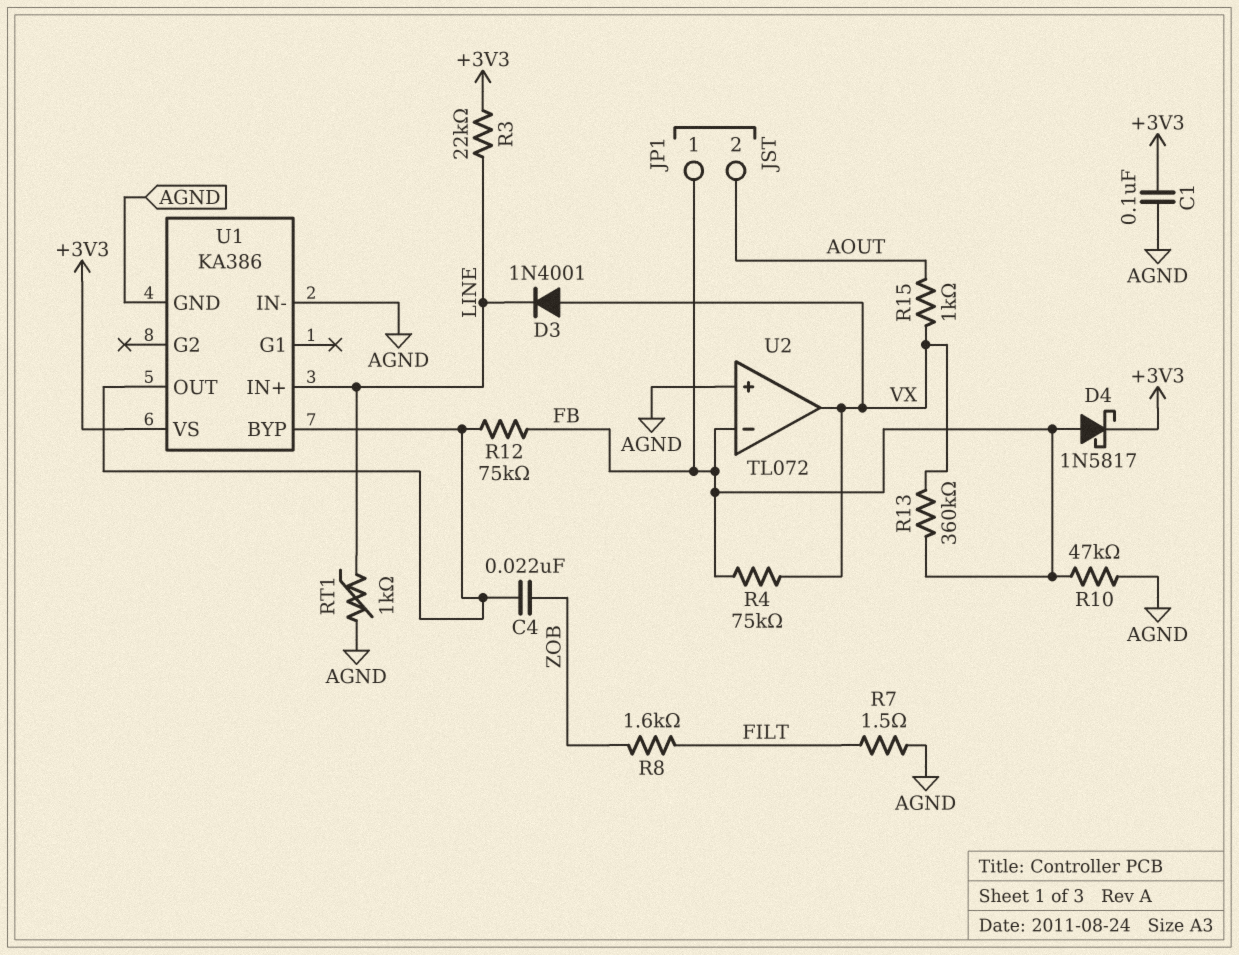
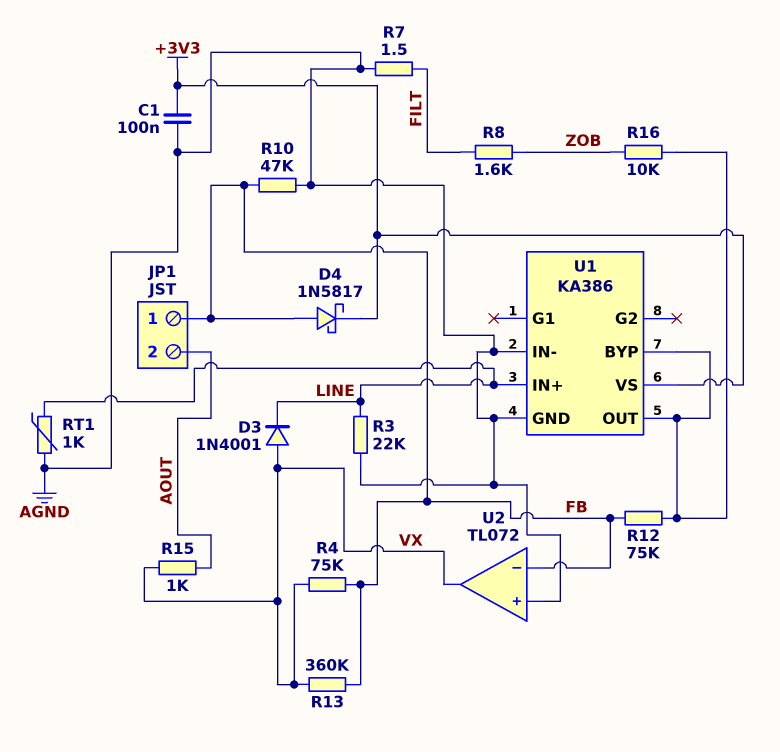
C4: 22nF (U1/BYP, ZOB) -> none
R3: 22k (+3V3, LINE) -> 22k (AGND, LINE)
R16: none -> 10k (U1/BYP, ZOB)

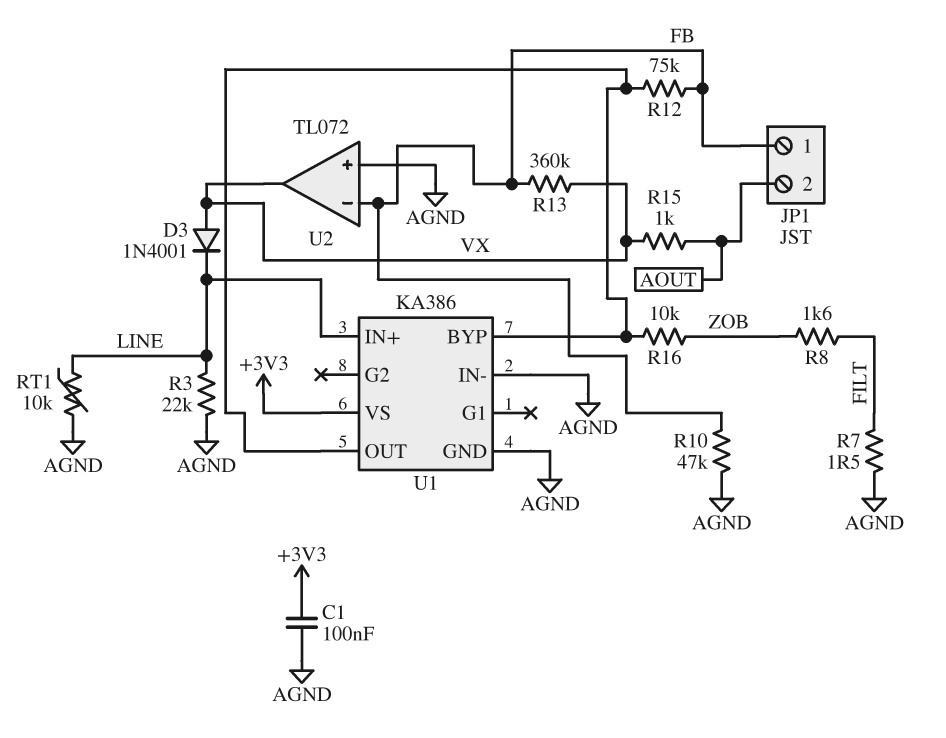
D4: schottky 1N5817 (A FB, K +3V3) -> none
R4: 75k (FB, VX) -> none
RT1: 1k (AGND, LINE) -> 10k (AGND, LINE)

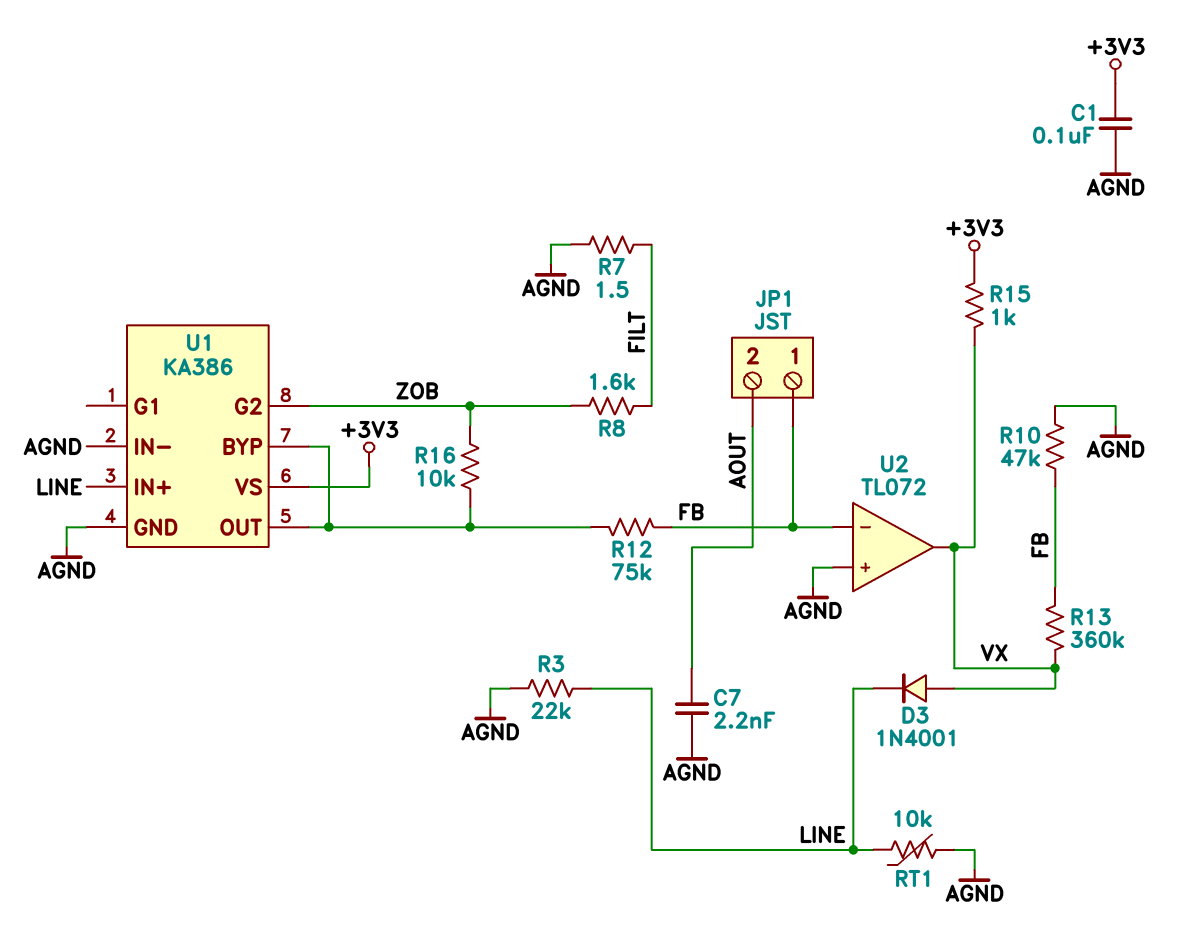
C7: none -> 2.2nF (AGND, AOUT)
R15: 1k (AOUT, VX) -> 1k (+3V3, VX)
U1 pin G2: none -> ZOB

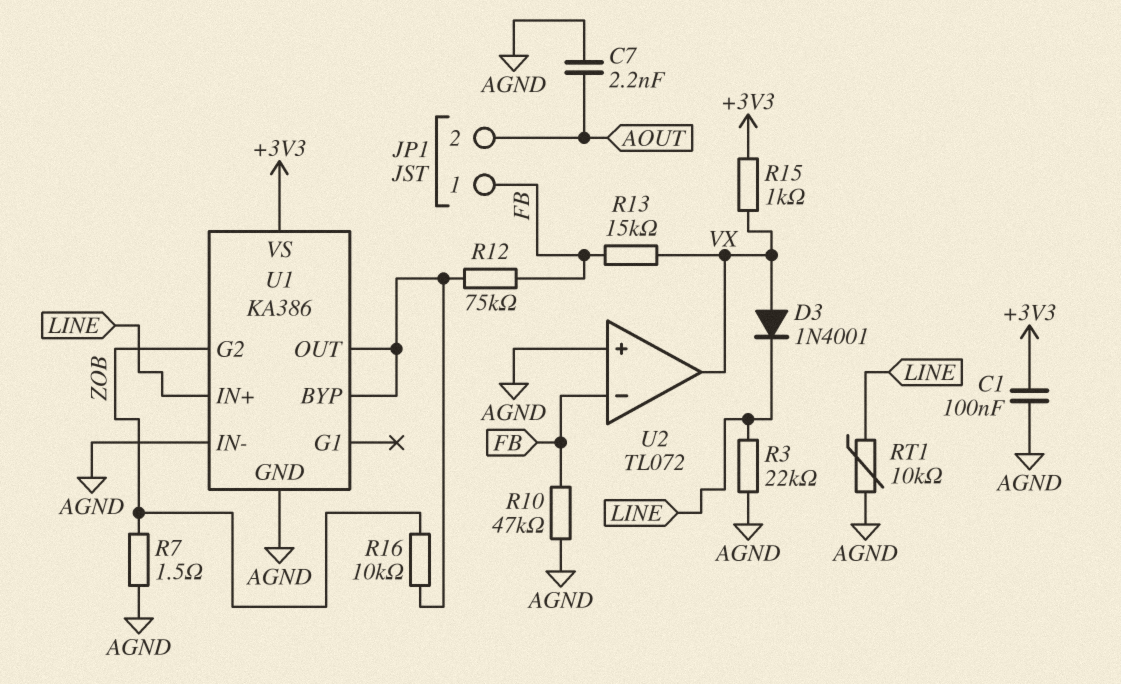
R7: 1.5 (AGND, FILT) -> 1.5 (AGND, ZOB)
R8: 1.6k (FILT, ZOB) -> none
R13: 360k (FB, VX) -> 15k (FB, VX)

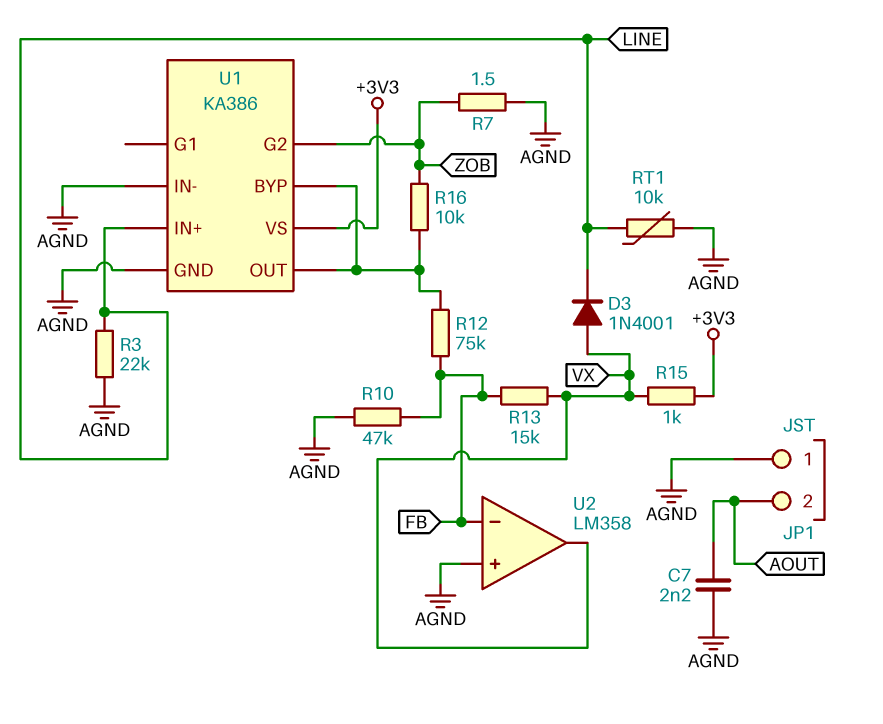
C1: 100nF (+3V3, AGND) -> none
JP1 pin 1: FB -> AGND
U2: TL072 -> LM358

